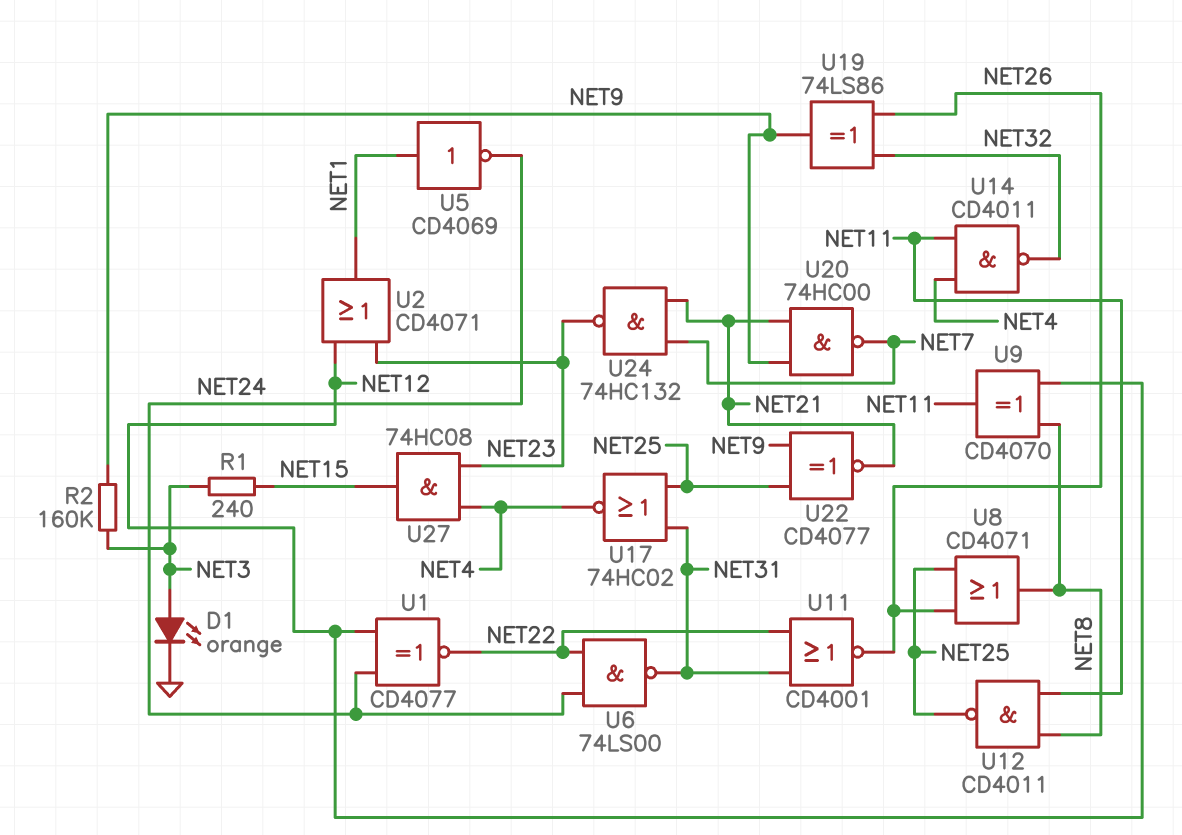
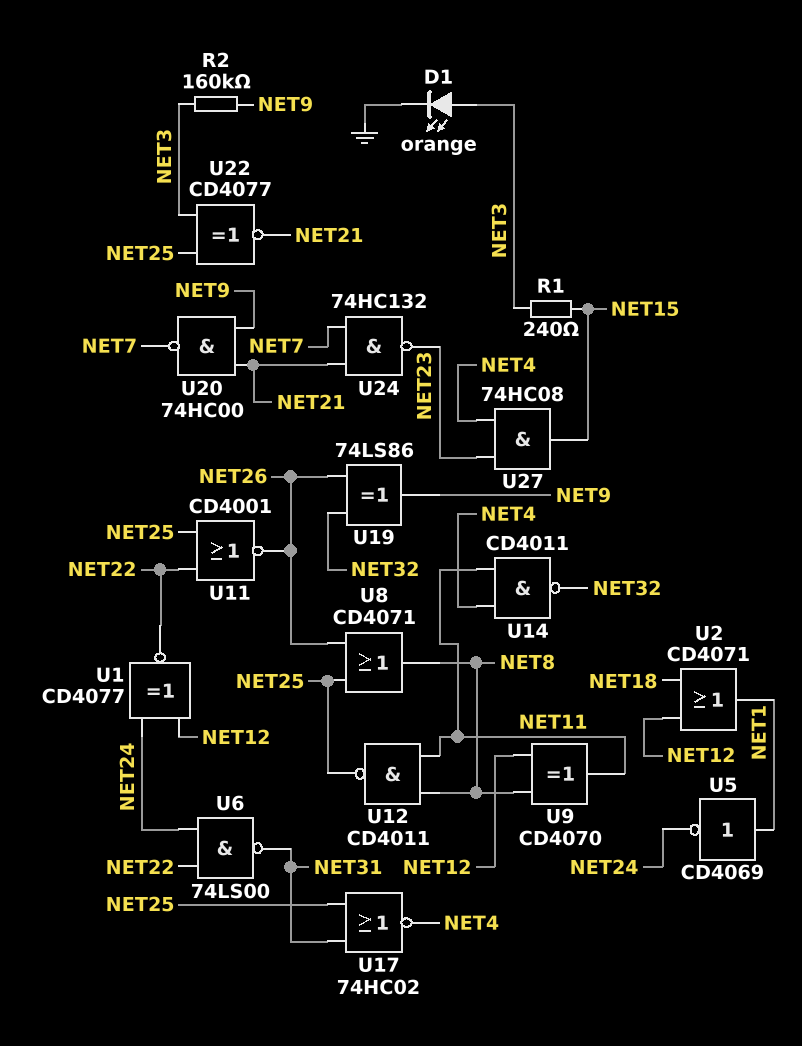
U2: OR CD4071 (in NET12, in NET23, out NET1) -> OR CD4071 (in NET12, in NET18, out NET1)
U11: NOR CD4001 (in NET22, in NET31, out NET26) -> NOR CD4001 (in NET22, in NET25, out NET26)
U22: XNOR CD4077 (in NET9, in NET25, out NET21) -> XNOR CD4077 (in NET3, in NET25, out NET21)

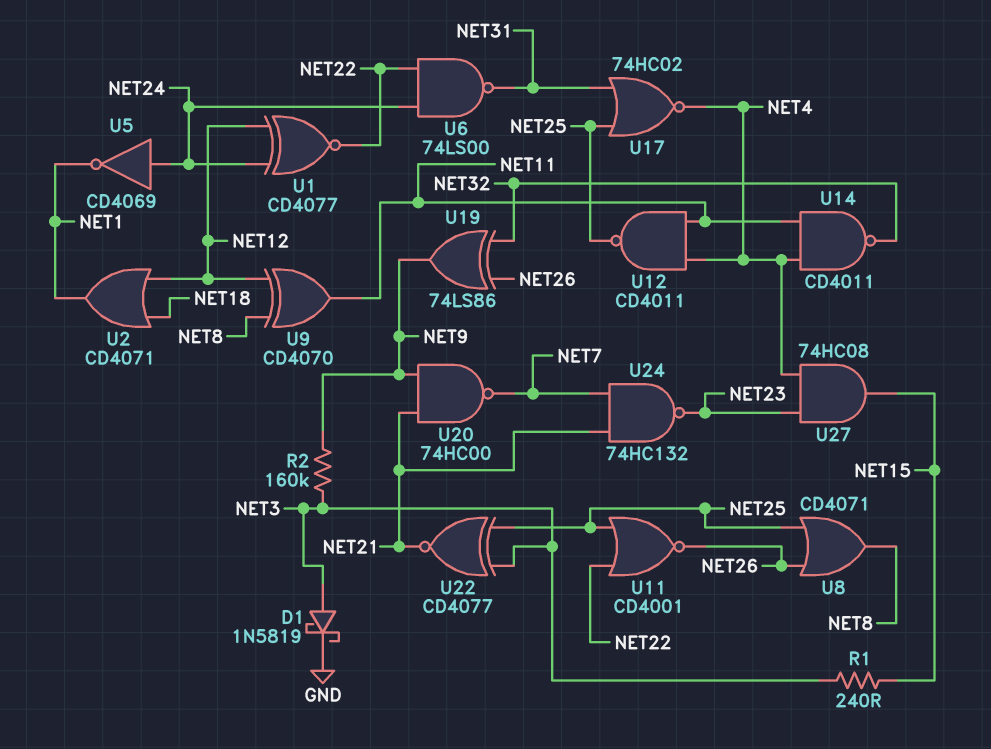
D1: LED orange (A NET3, K GND) -> schottky 1N5819 (A NET3, K GND)
U5: NOT CD4069 (in NET1, out NET24) -> NOT CD4069 (in NET24, out NET1)
U12: NAND CD4011 (in NET8, in NET11, out NET25) -> NAND CD4011 (in NET4, in NET11, out NET25)

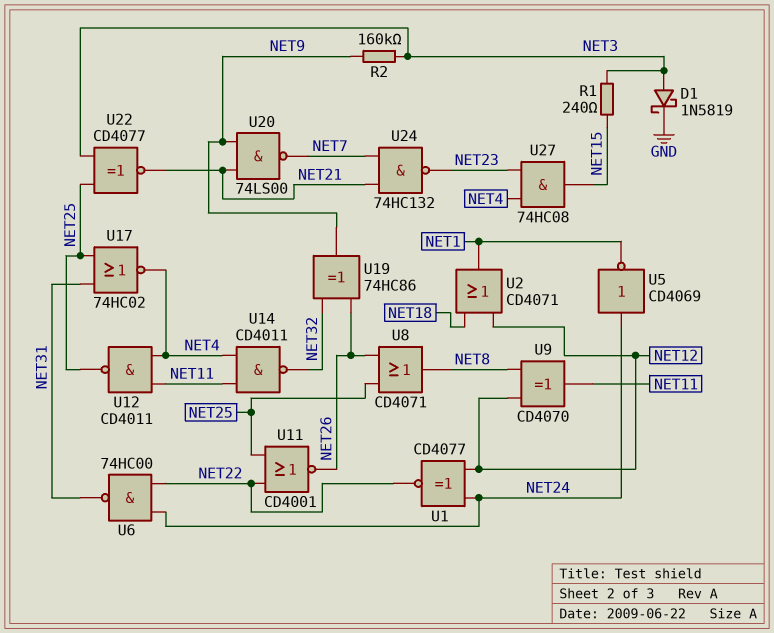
U6: NAND 74LS00 (in NET22, in NET24, out NET31) -> NAND 74HC00 (in NET22, in NET24, out NET31)
U19: XOR 74LS86 (in NET26, in NET32, out NET9) -> XOR 74HC86 (in NET26, in NET32, out NET9)
U20: NAND 74HC00 (in NET9, in NET21, out NET7) -> NAND 74LS00 (in NET9, in NET21, out NET7)

